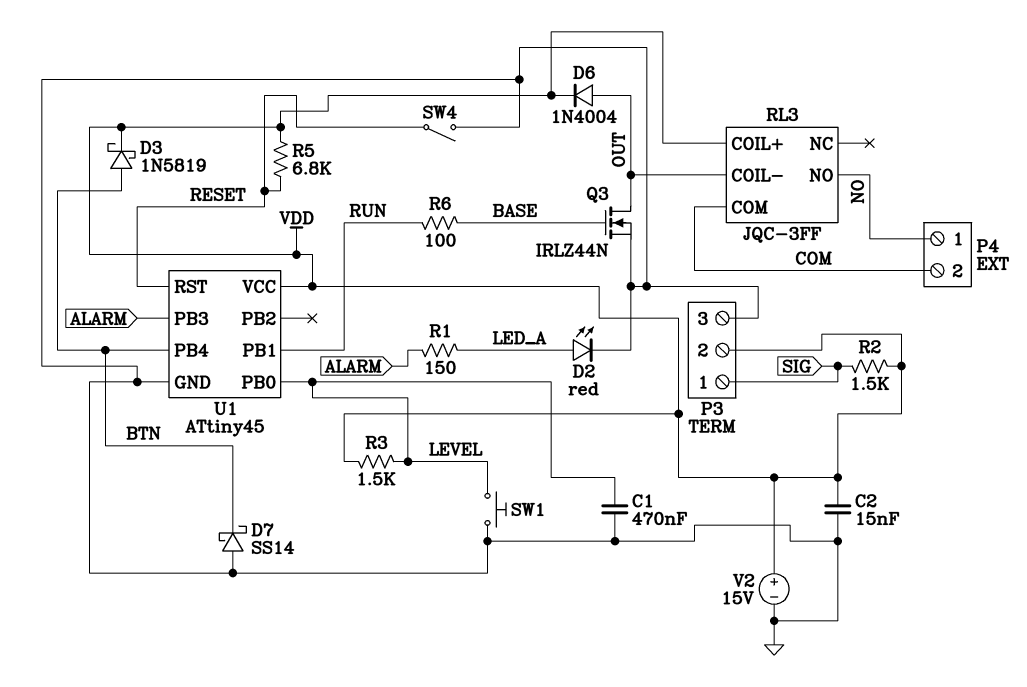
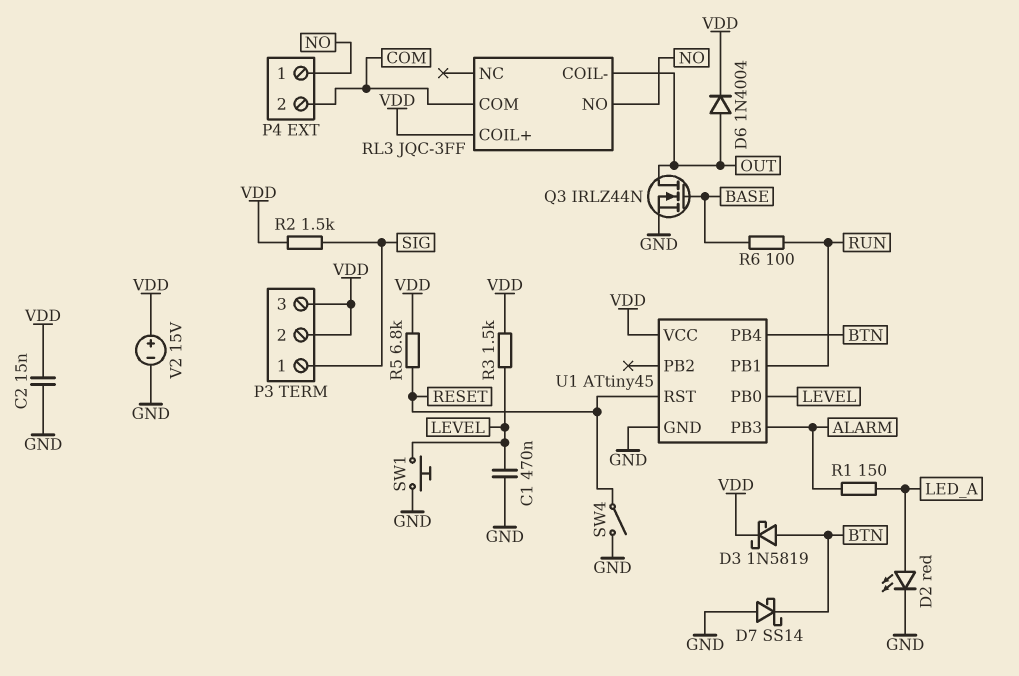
P3 pin 3: GND -> VDD

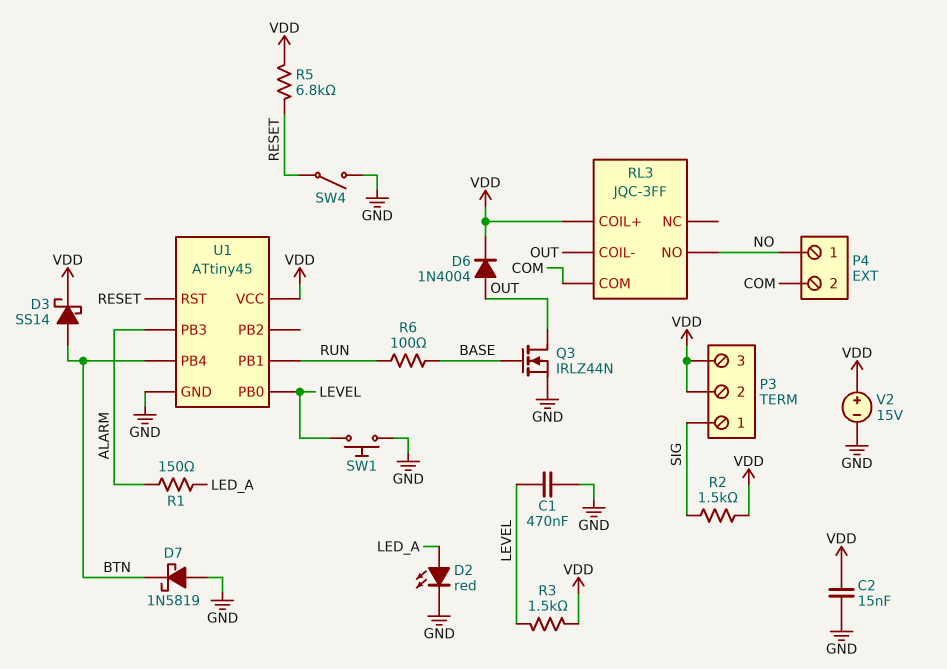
D3: schottky 1N5819 (A BTN, K VDD) -> schottky SS14 (A BTN, K VDD)
D7: schottky SS14 (A GND, K BTN) -> schottky 1N5819 (A GND, K BTN)

